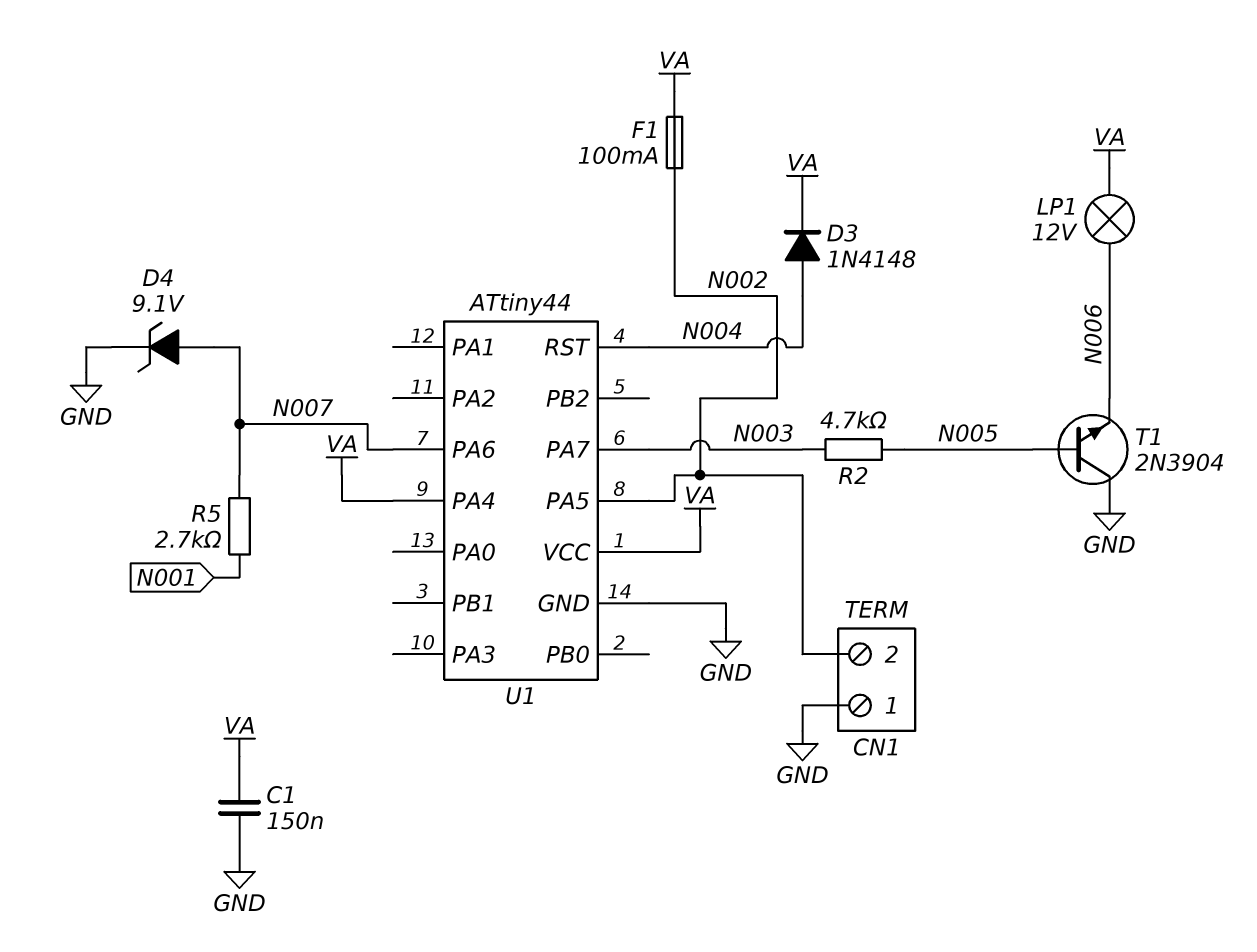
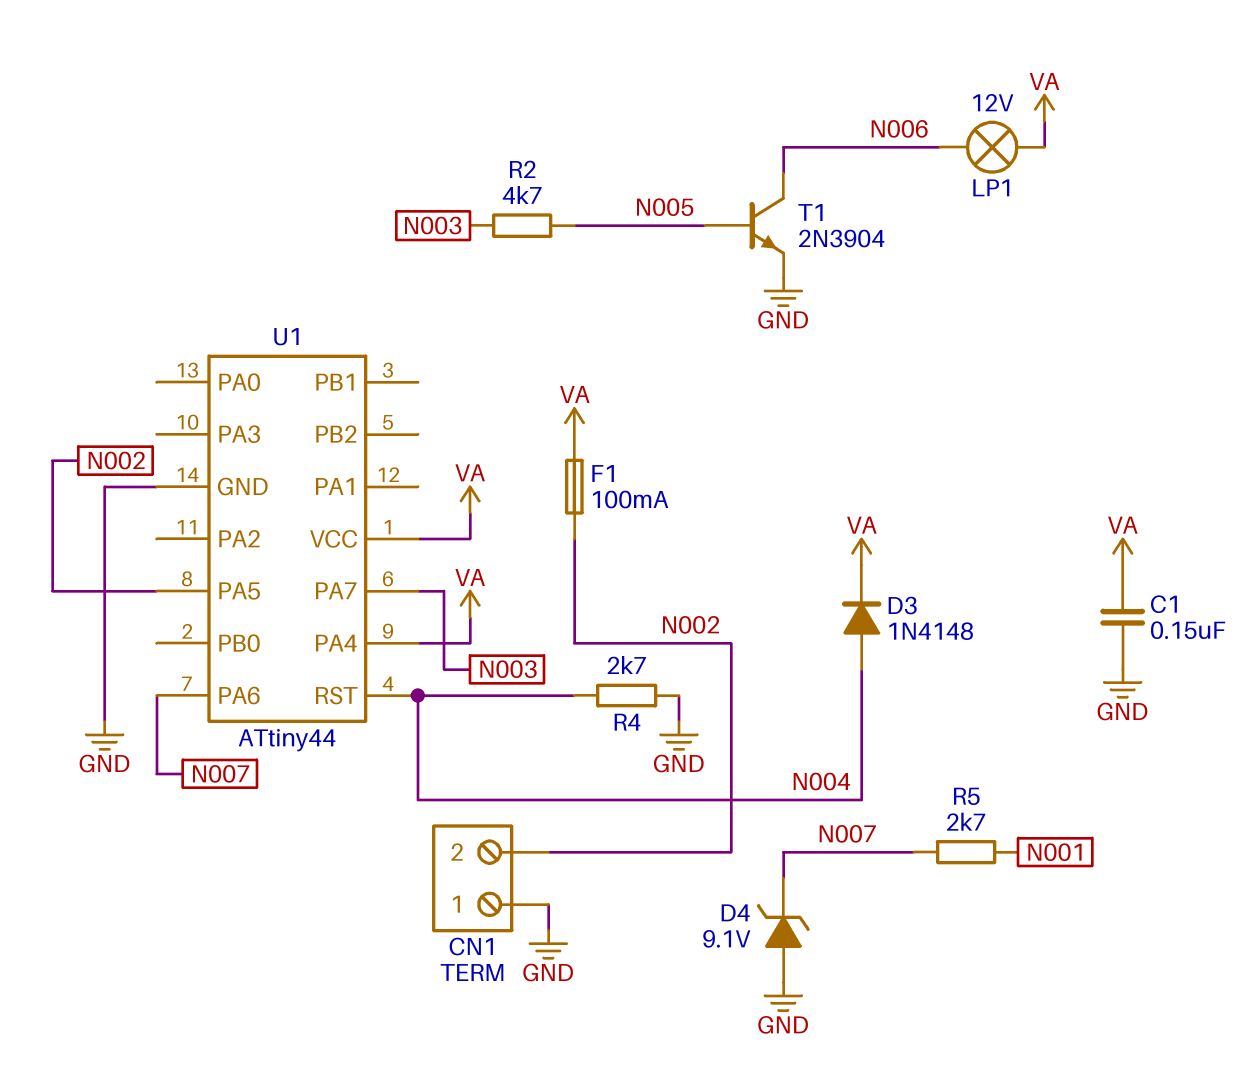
D4: zener 9.1V (A N007, K GND) -> zener 9.1V (A GND, K N007)
R4: none -> 2.7k (GND, N004)
T1: NPN 2N3904 (B N005, C GND, E N006) -> NPN 2N3904 (B N005, C N006, E GND)

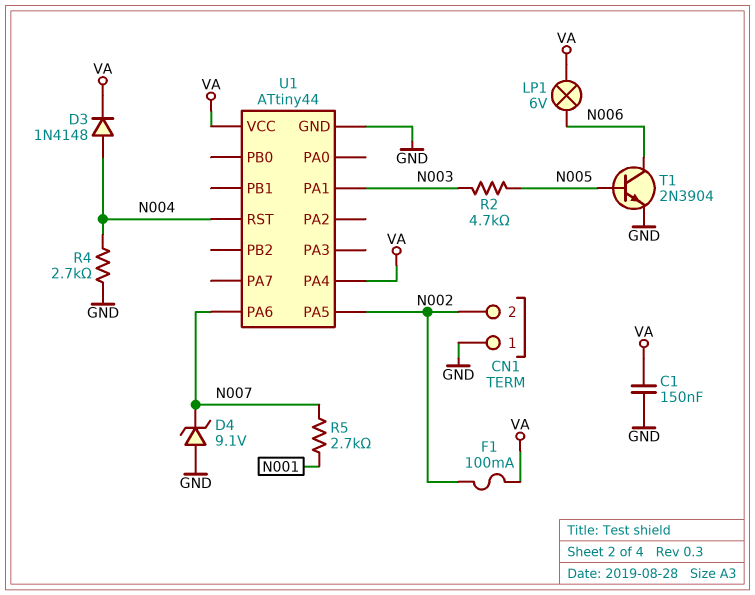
LP1: lamp 12V (N006, VA) -> lamp 6V (N006, VA)
U1 pin PA1: none -> N003
U1 pin PA7: N003 -> none

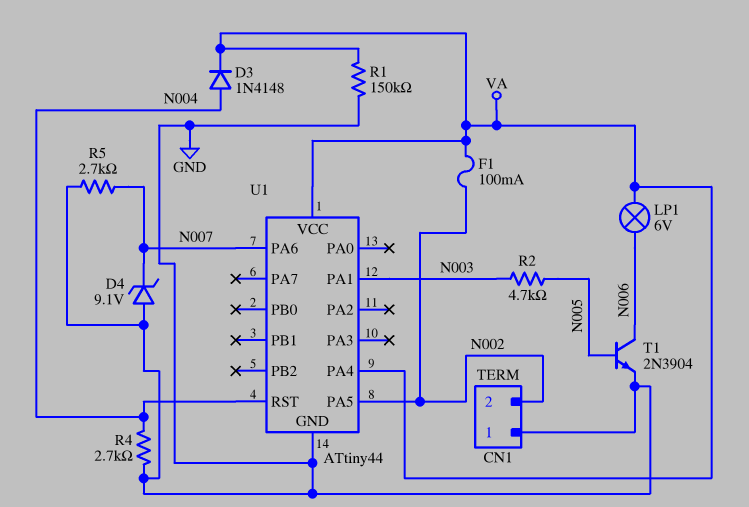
C1: 150nF (GND, VA) -> none
R1: none -> 150k (GND, VA)
R5: 2.7k (N001, N007) -> 2.7k (GND, N007)

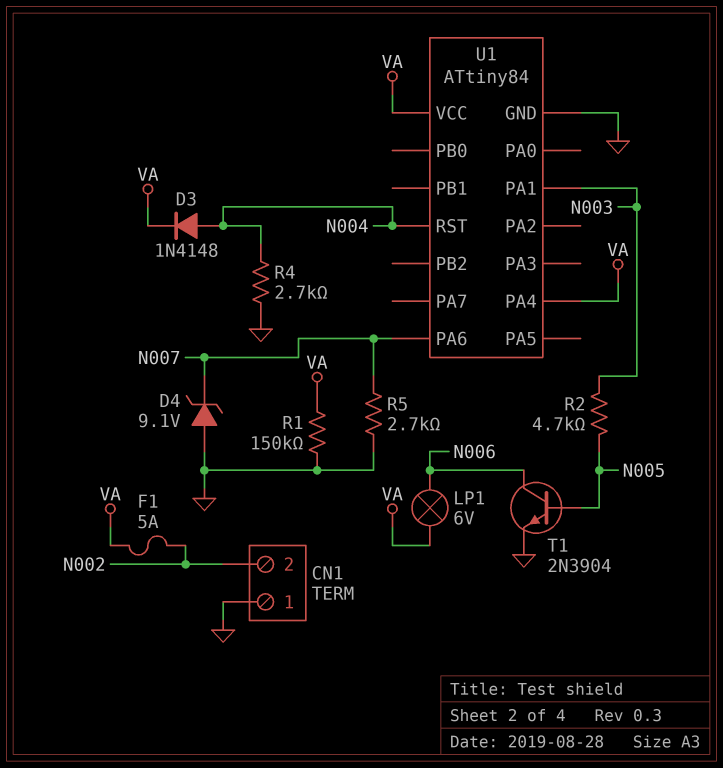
F1: 100mA (N002, VA) -> 5A (N002, VA)
U1: ATtiny44 -> ATtiny84
U1 pin PA5: N002 -> none

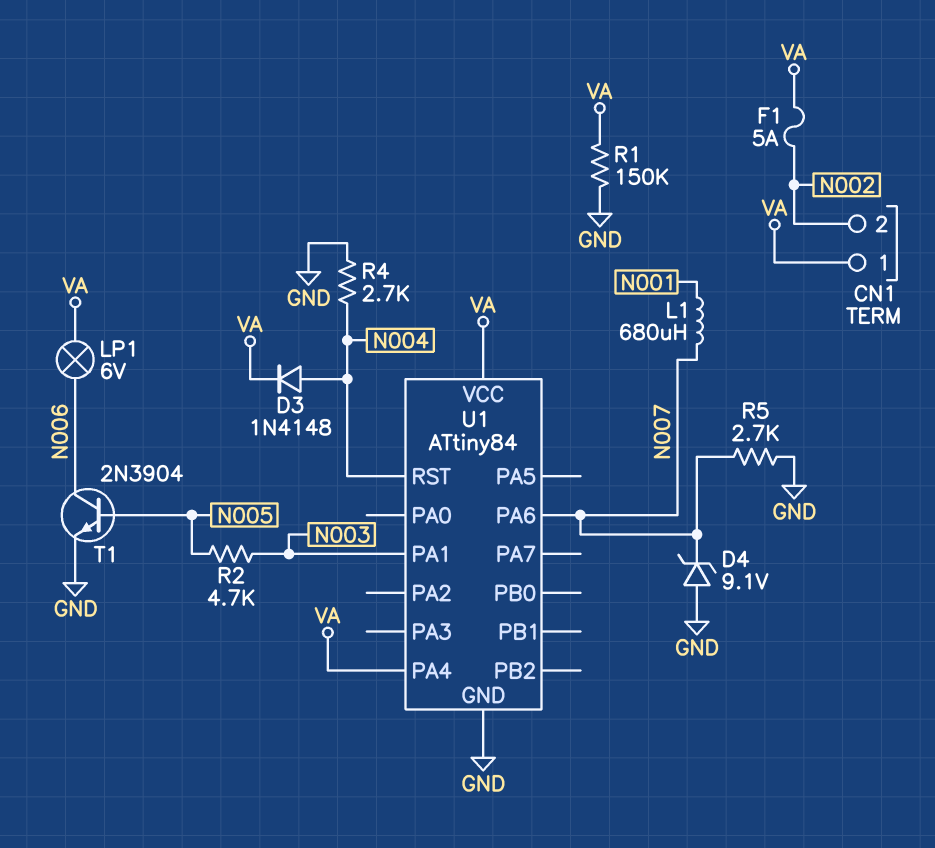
CN1 pin 1: GND -> VA
L1: none -> 680uH (N001, N007)

